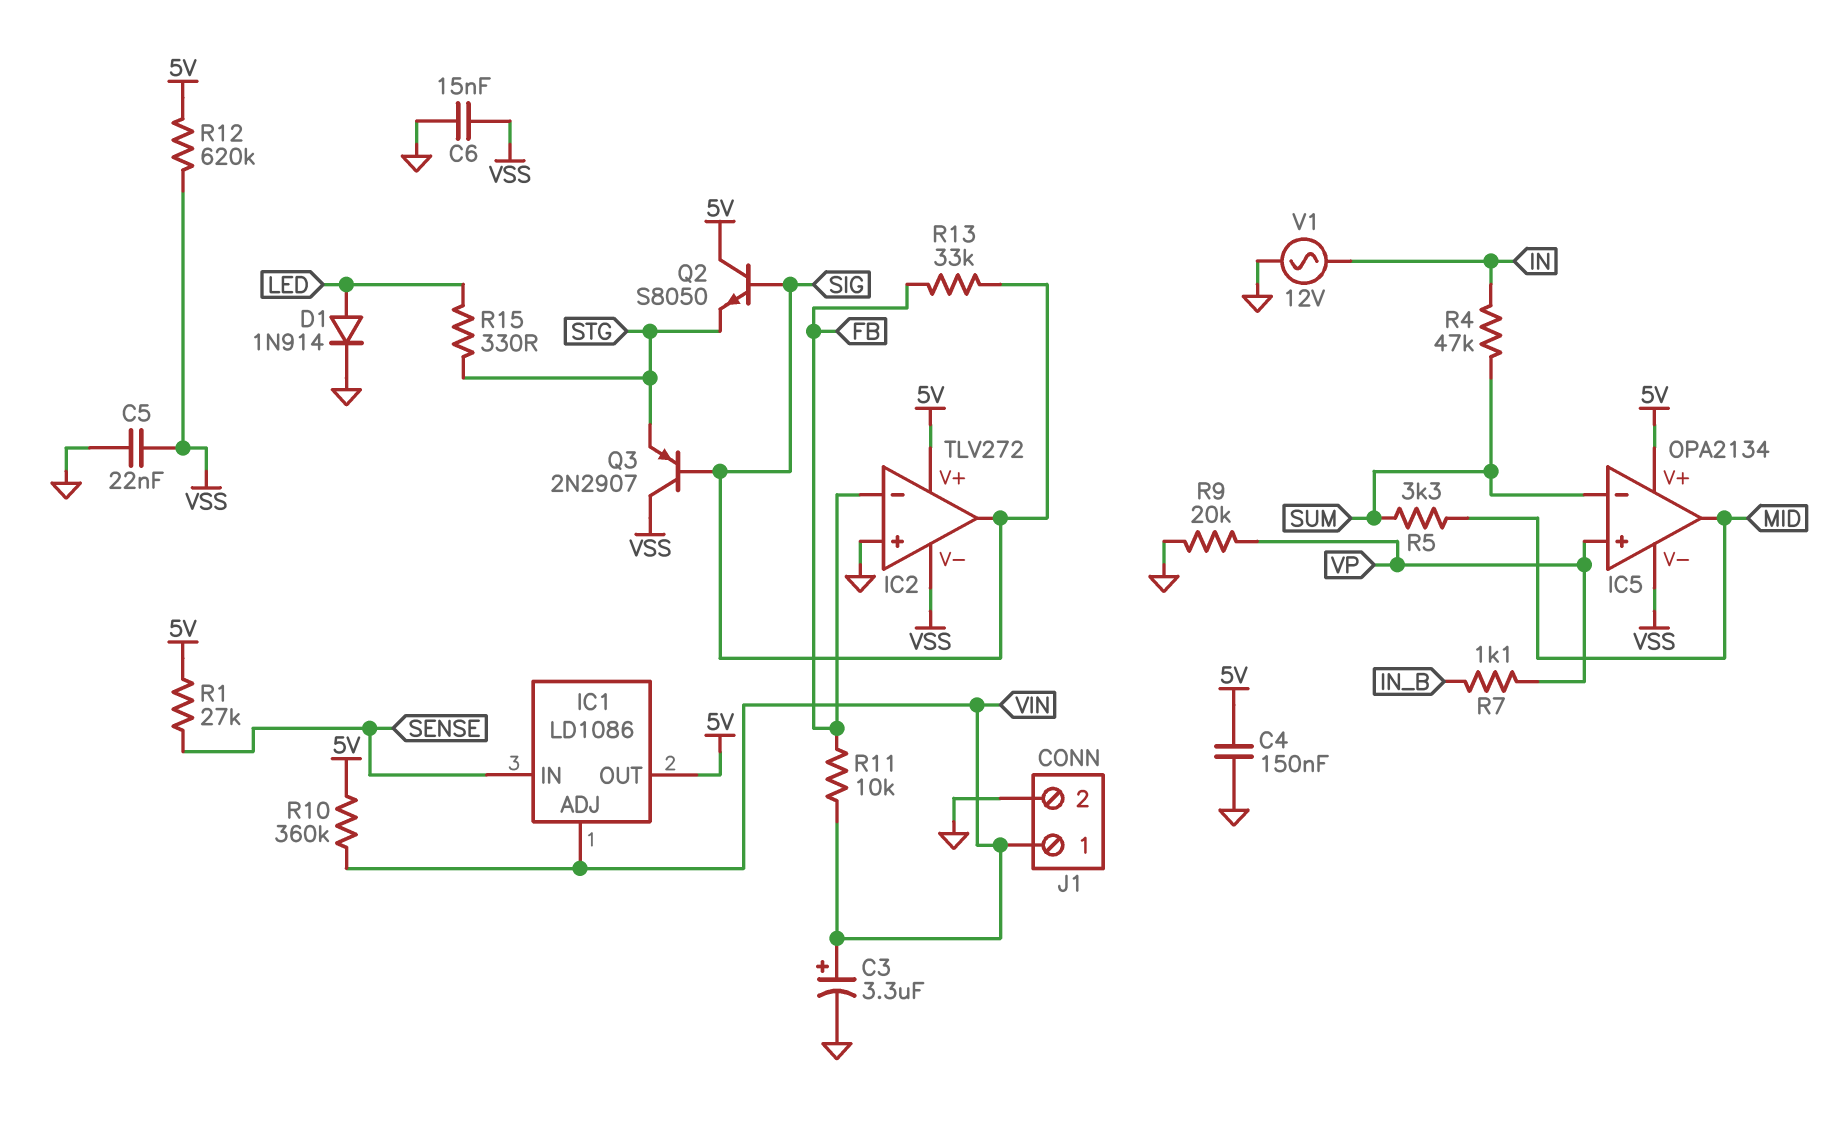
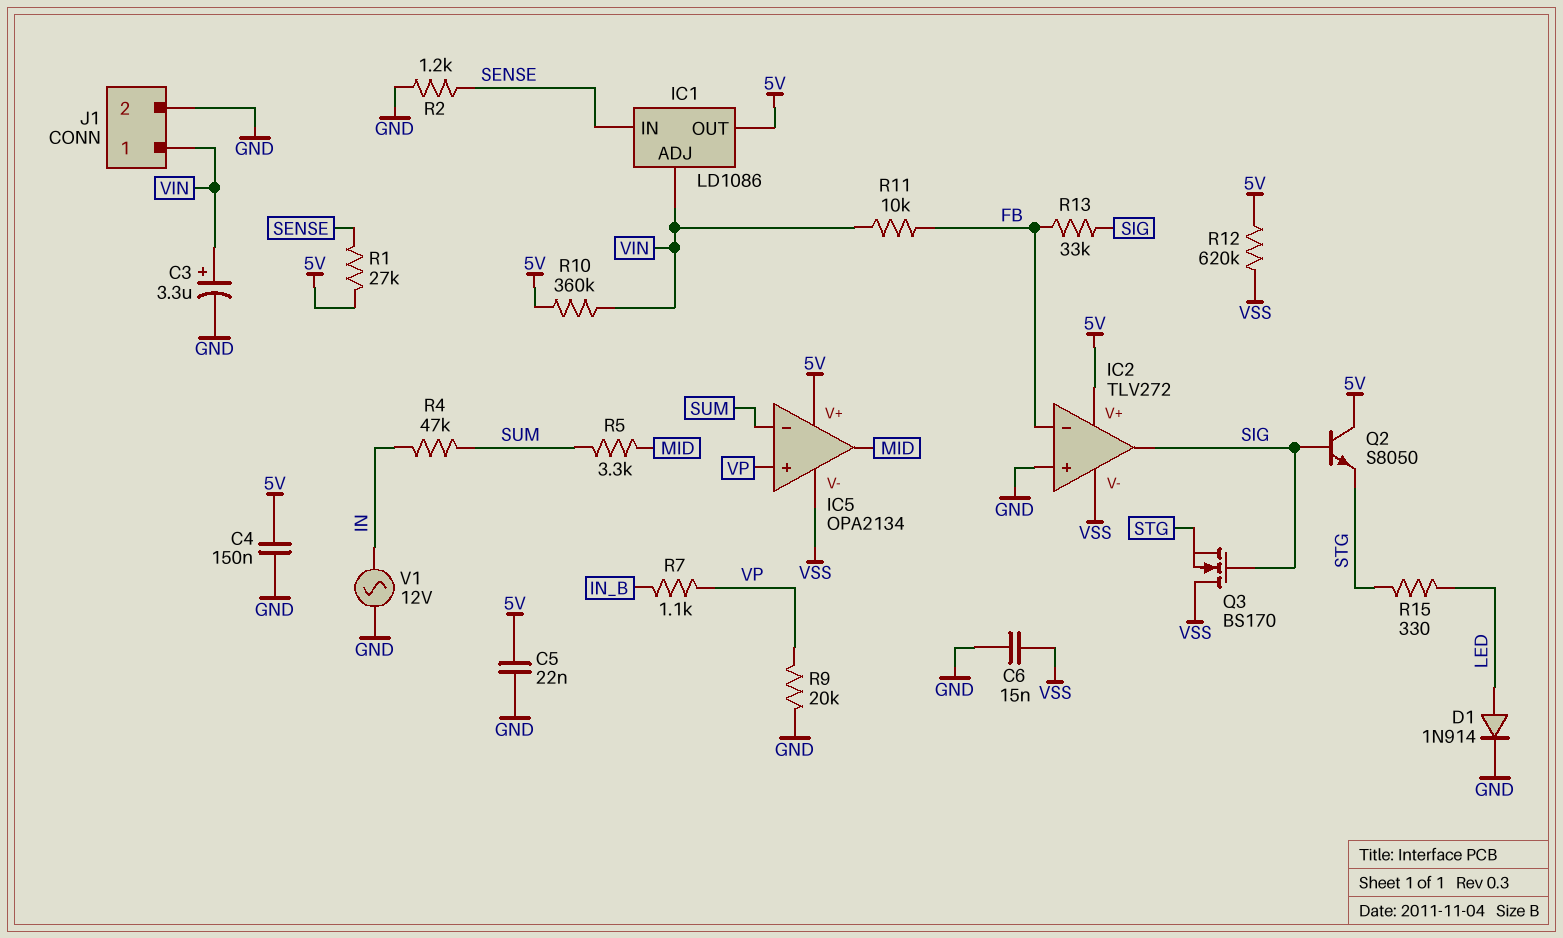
C5: 22nF (GND, VSS) -> 22nF (5V, GND)
Q3: PNP 2N2907 (B SIG, C VSS, E STG) -> NMOS BS170 (G SIG, D VSS, S STG)
R2: none -> 1.2k (GND, SENSE)

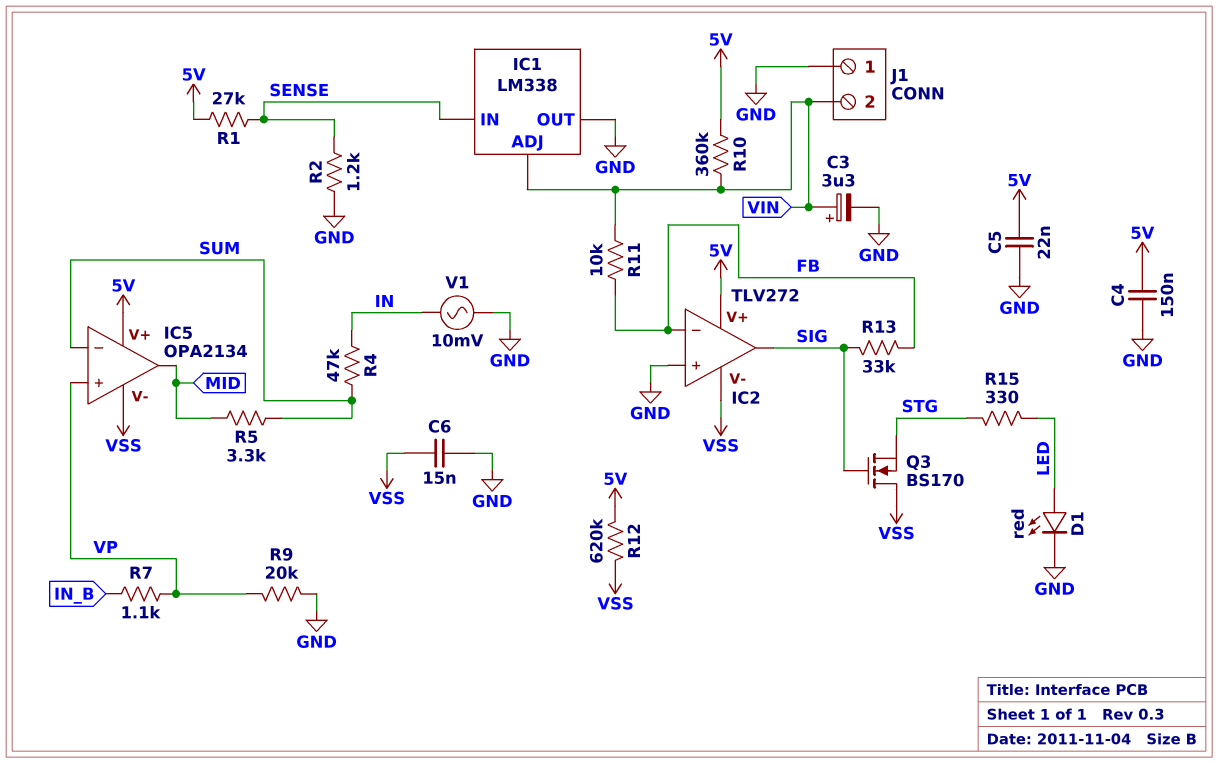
D1: diode 1N914 (A LED, K GND) -> LED red (A LED, K GND)
IC1: LD1086 -> LM338
IC1 pin OUT: 5V -> GND
J1 pin 1: VIN -> GND
J1 pin 2: GND -> VIN
Q2: NPN S8050 (B SIG, C 5V, E STG) -> none
V1: AC 12V (GND, IN) -> AC 10mV (GND, IN)

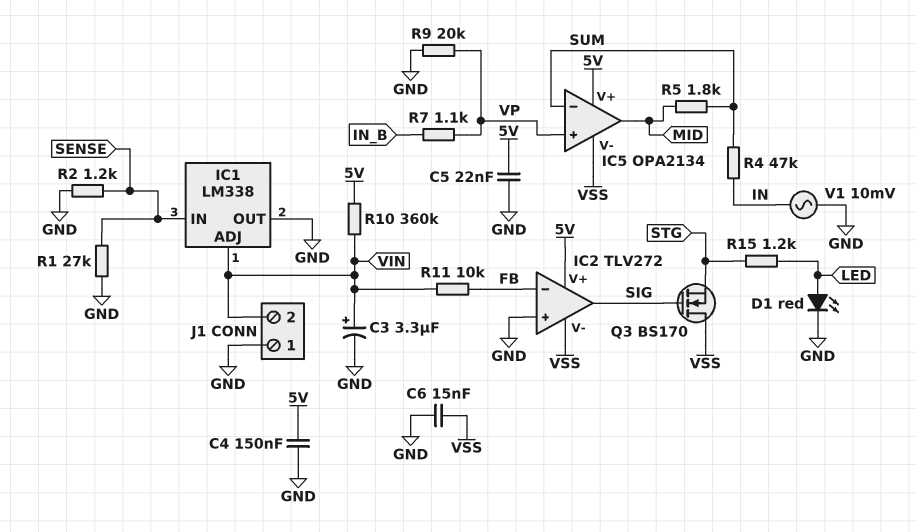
R1: 27k (5V, SENSE) -> 27k (GND, SENSE)
R5: 3.3k (MID, SUM) -> 1.8k (MID, SUM)
R12: 620k (5V, VSS) -> none
R13: 33k (FB, SIG) -> none
R15: 330 (LED, STG) -> 1.2k (LED, STG)

